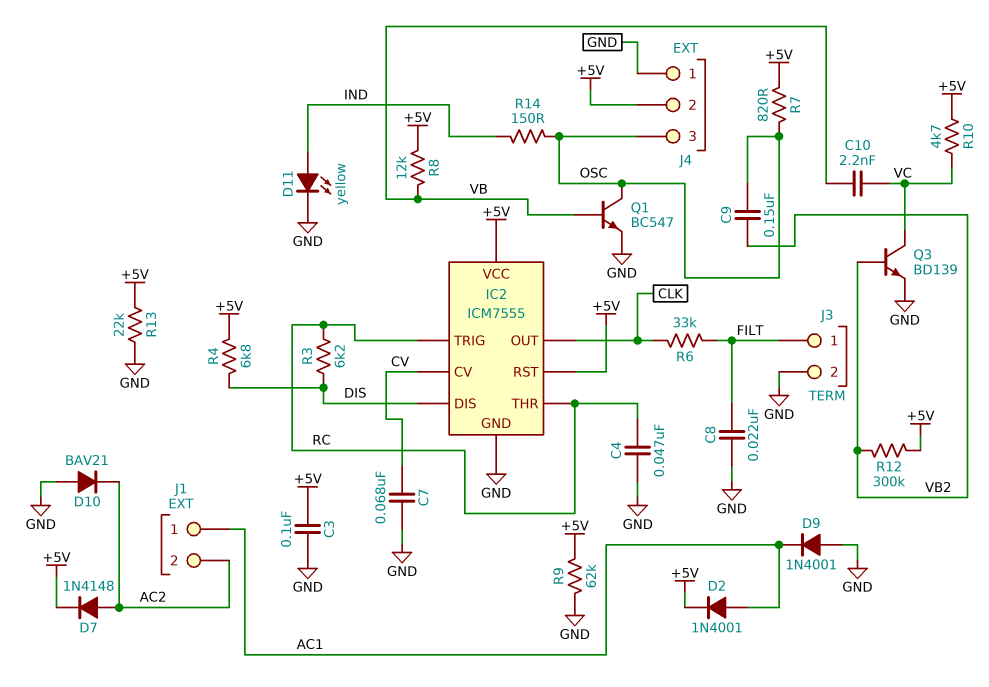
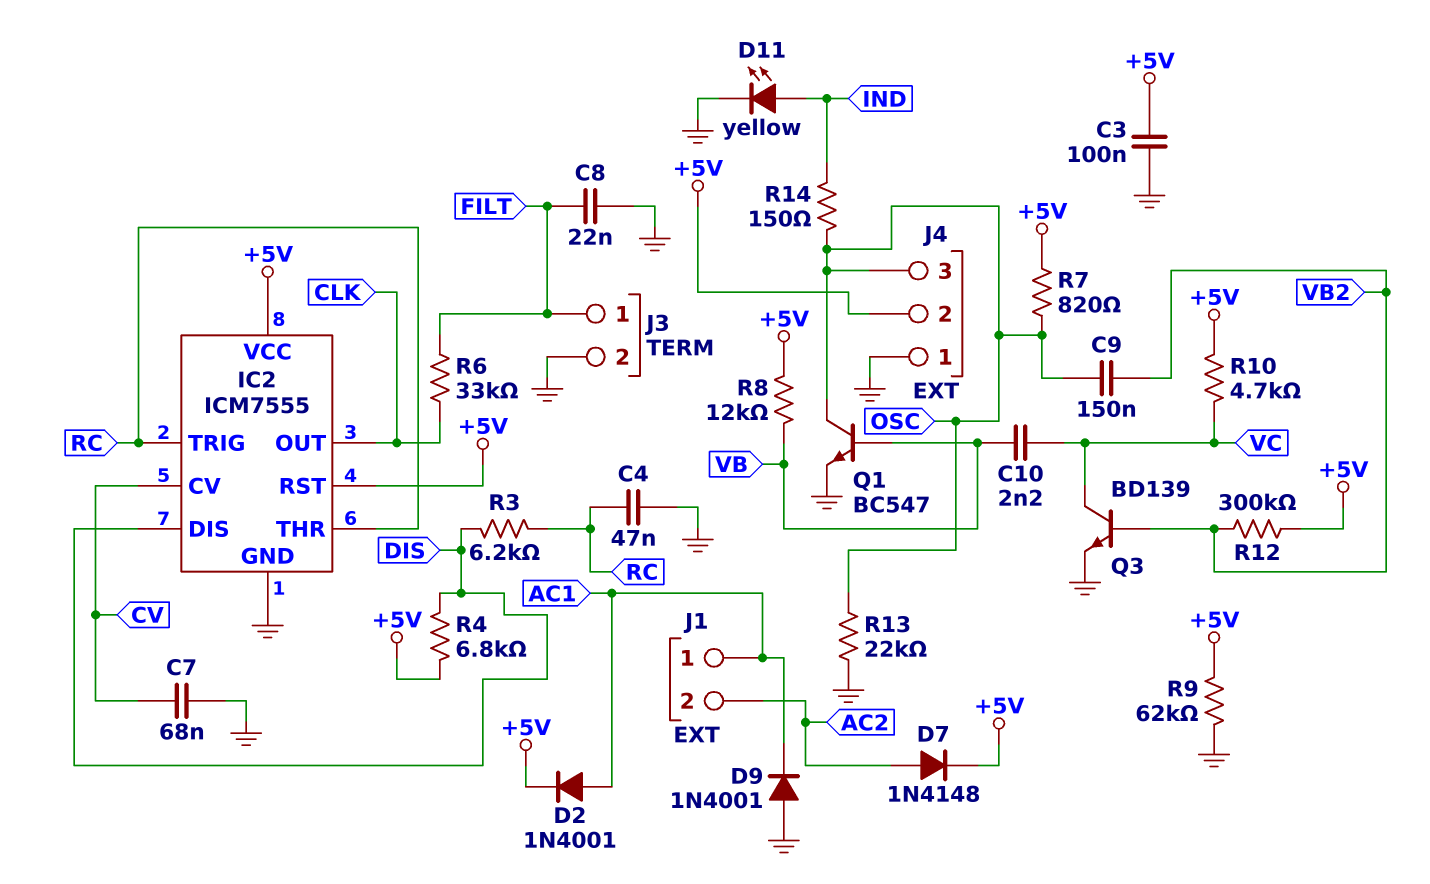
D10: diode BAV21 (A GND, K AC2) -> none
R13: 22k (+5V, GND) -> 22k (GND, OSC)

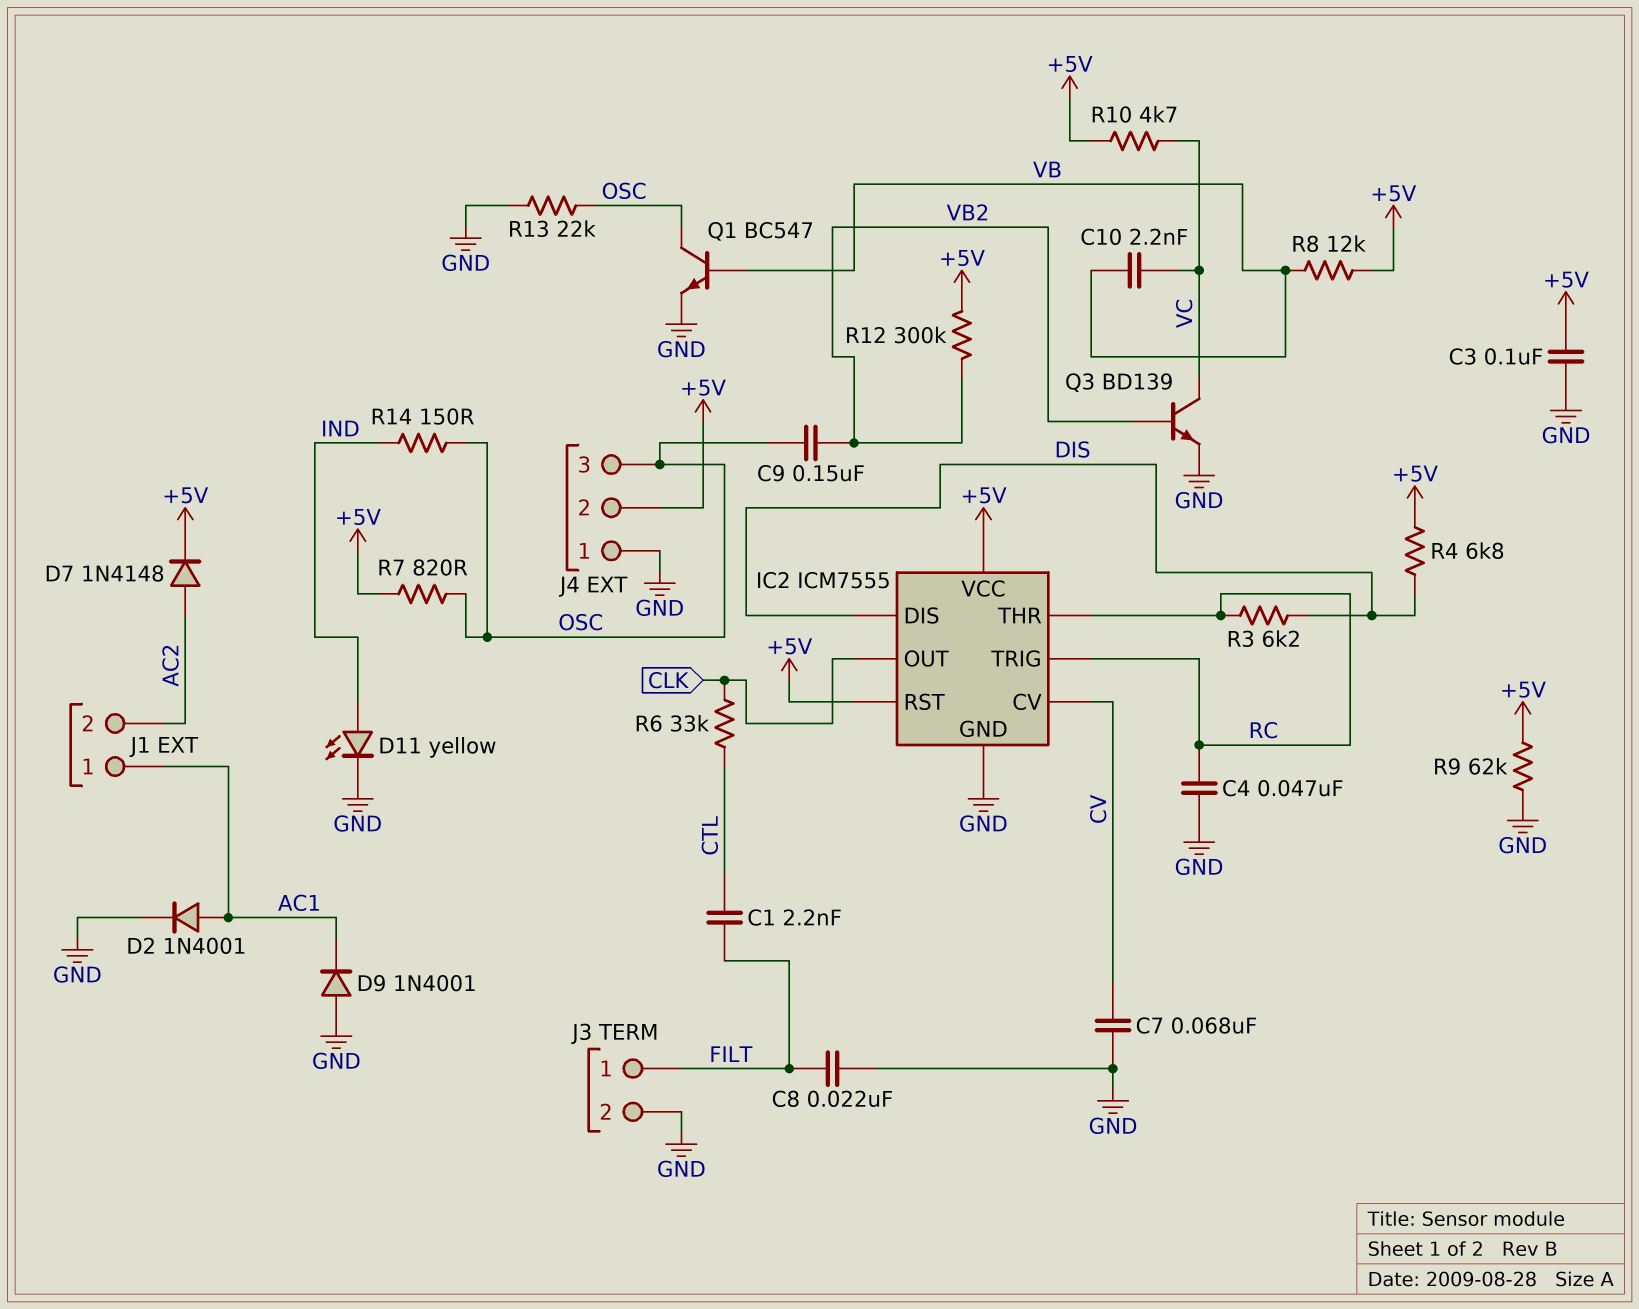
C1: none -> 2.2nF (CTL, FILT)
D2: diode 1N4001 (A AC1, K +5V) -> diode 1N4001 (A AC1, K GND)
R6: 33k (CLK, FILT) -> 33k (CLK, CTL)

